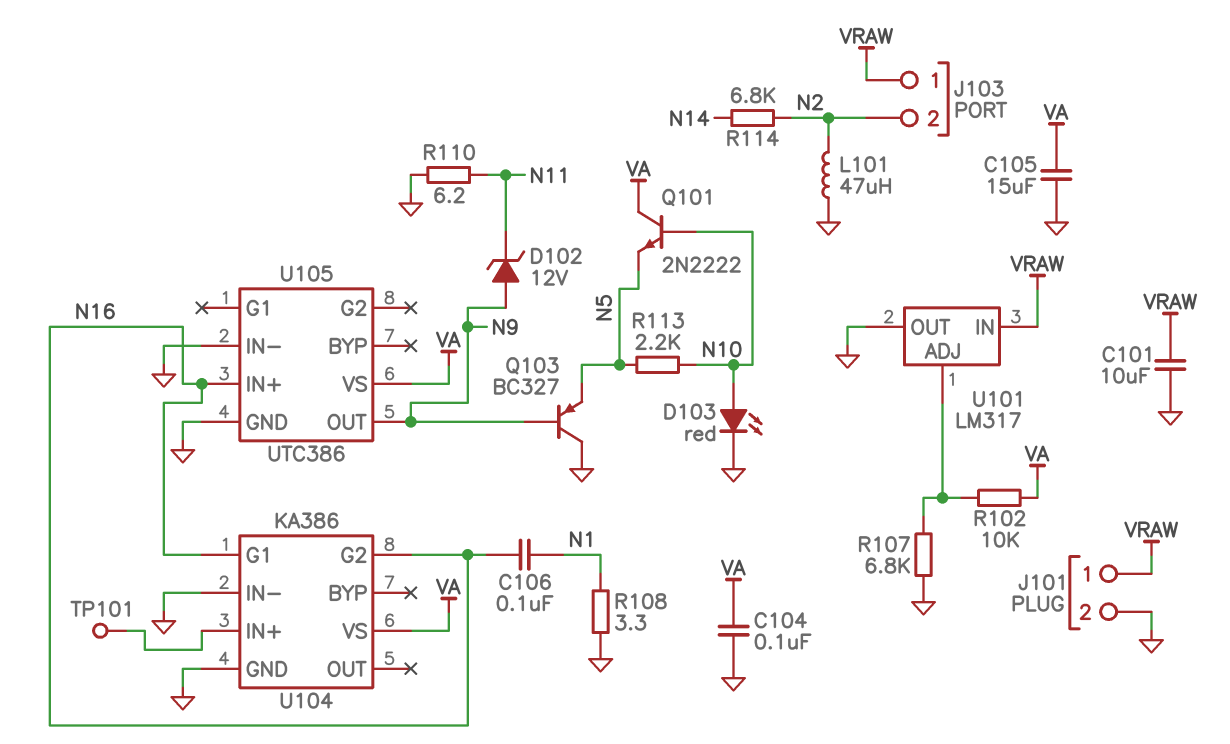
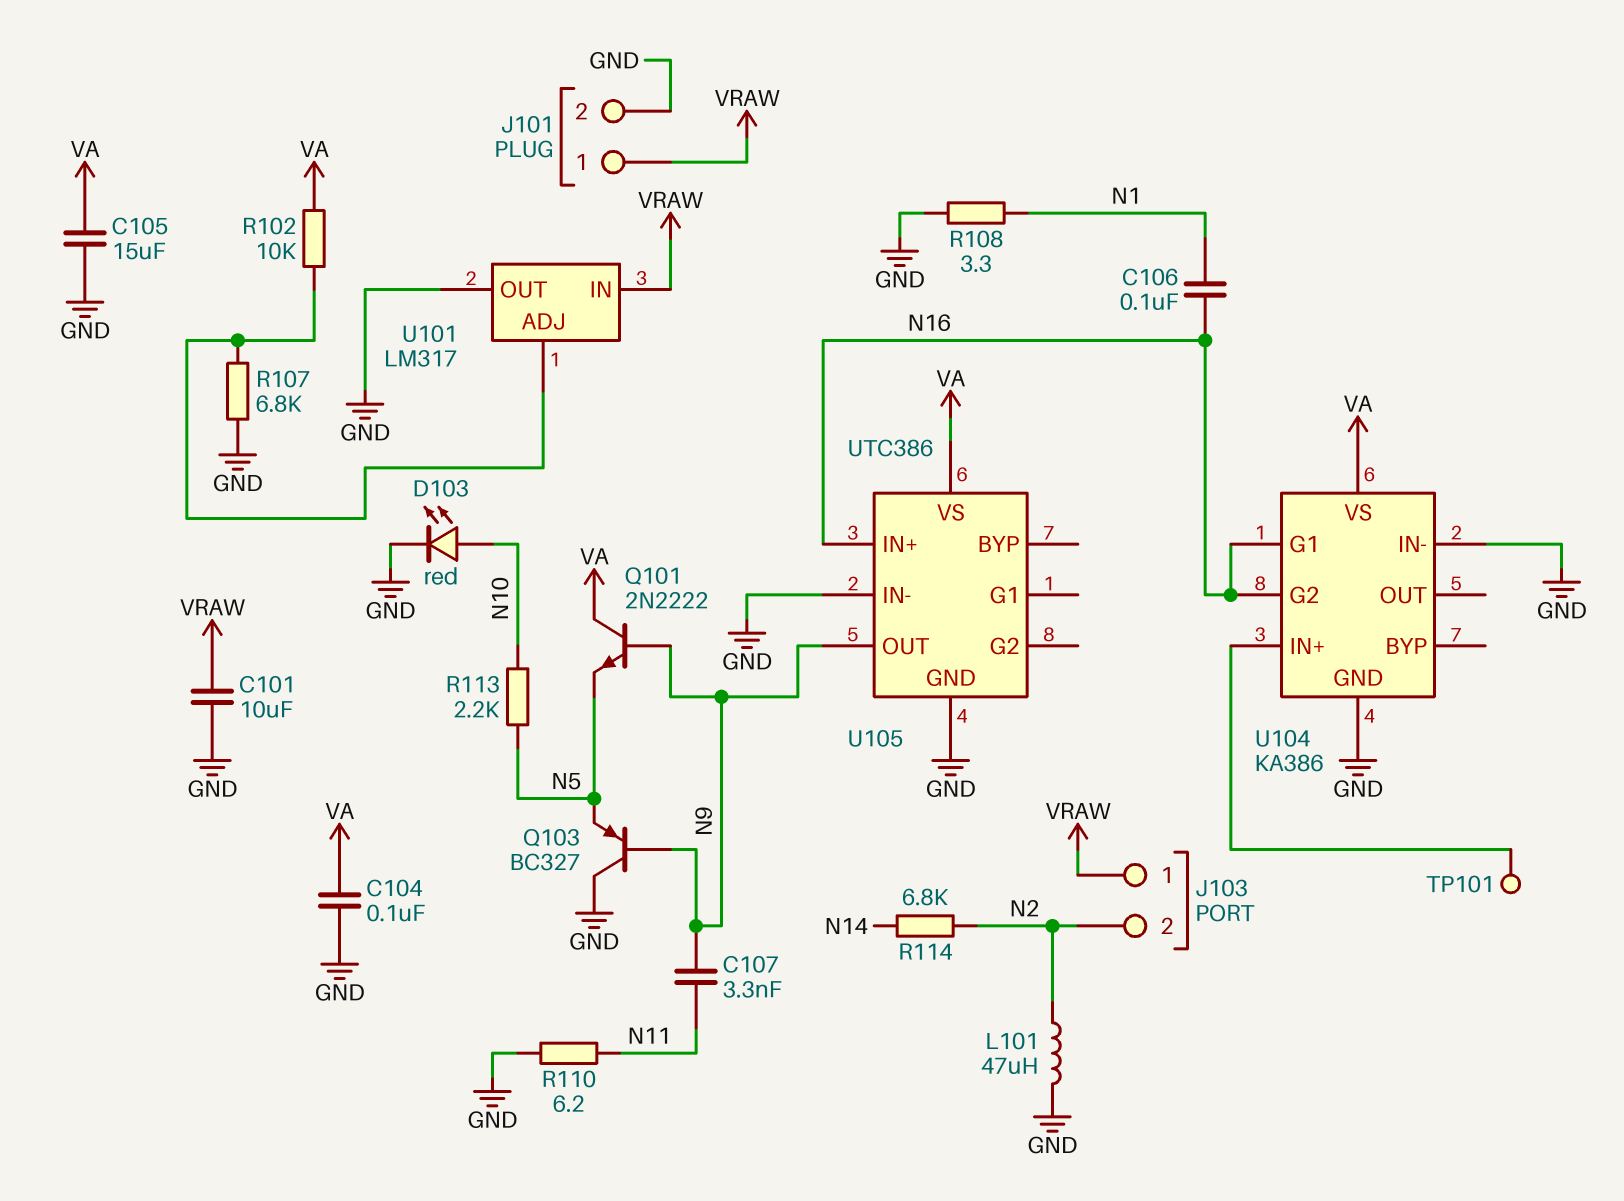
C107: none -> 3.3nF (N9, N11)
D102: zener 12V (A N9, K N11) -> none
Q101: NPN 2N2222 (B N10, C VA, E N5) -> NPN 2N2222 (B N9, C VA, E N5)

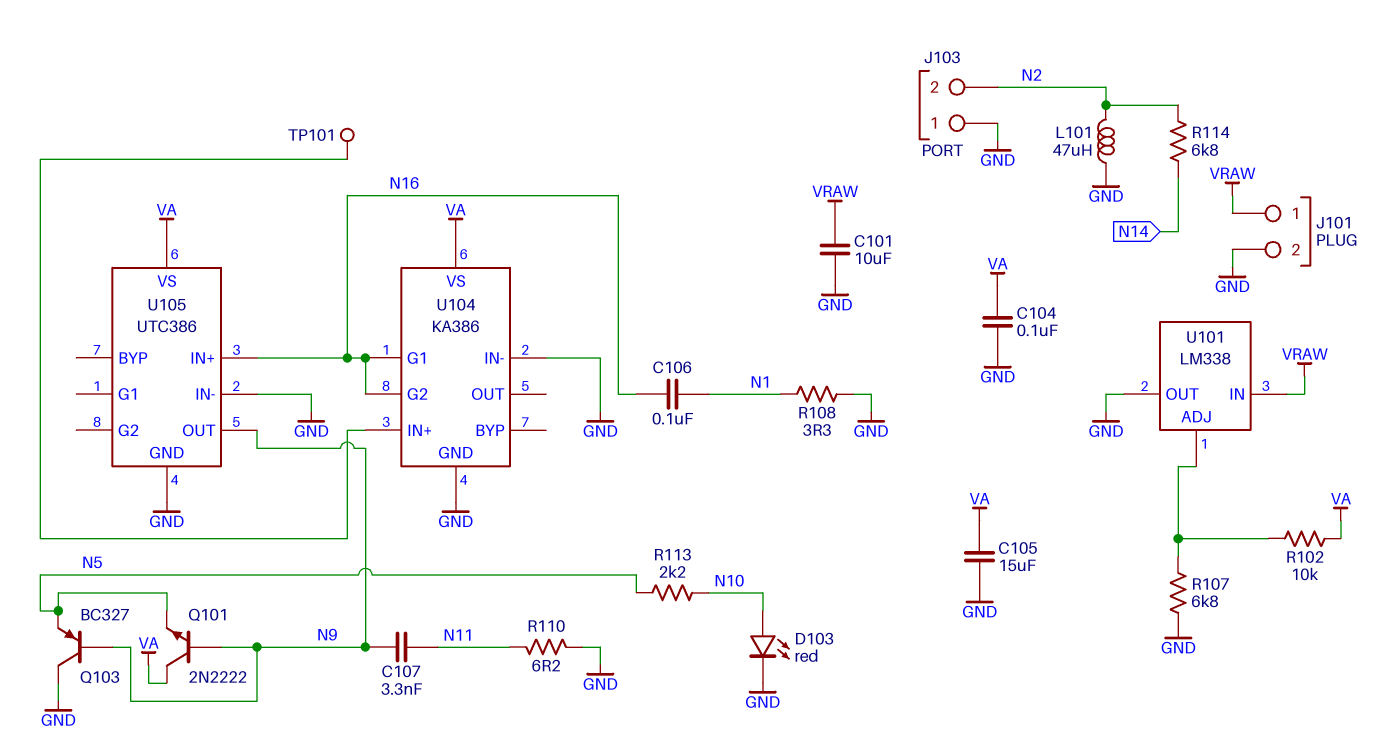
J103 pin 1: VRAW -> GND
U101: LM317 -> LM338

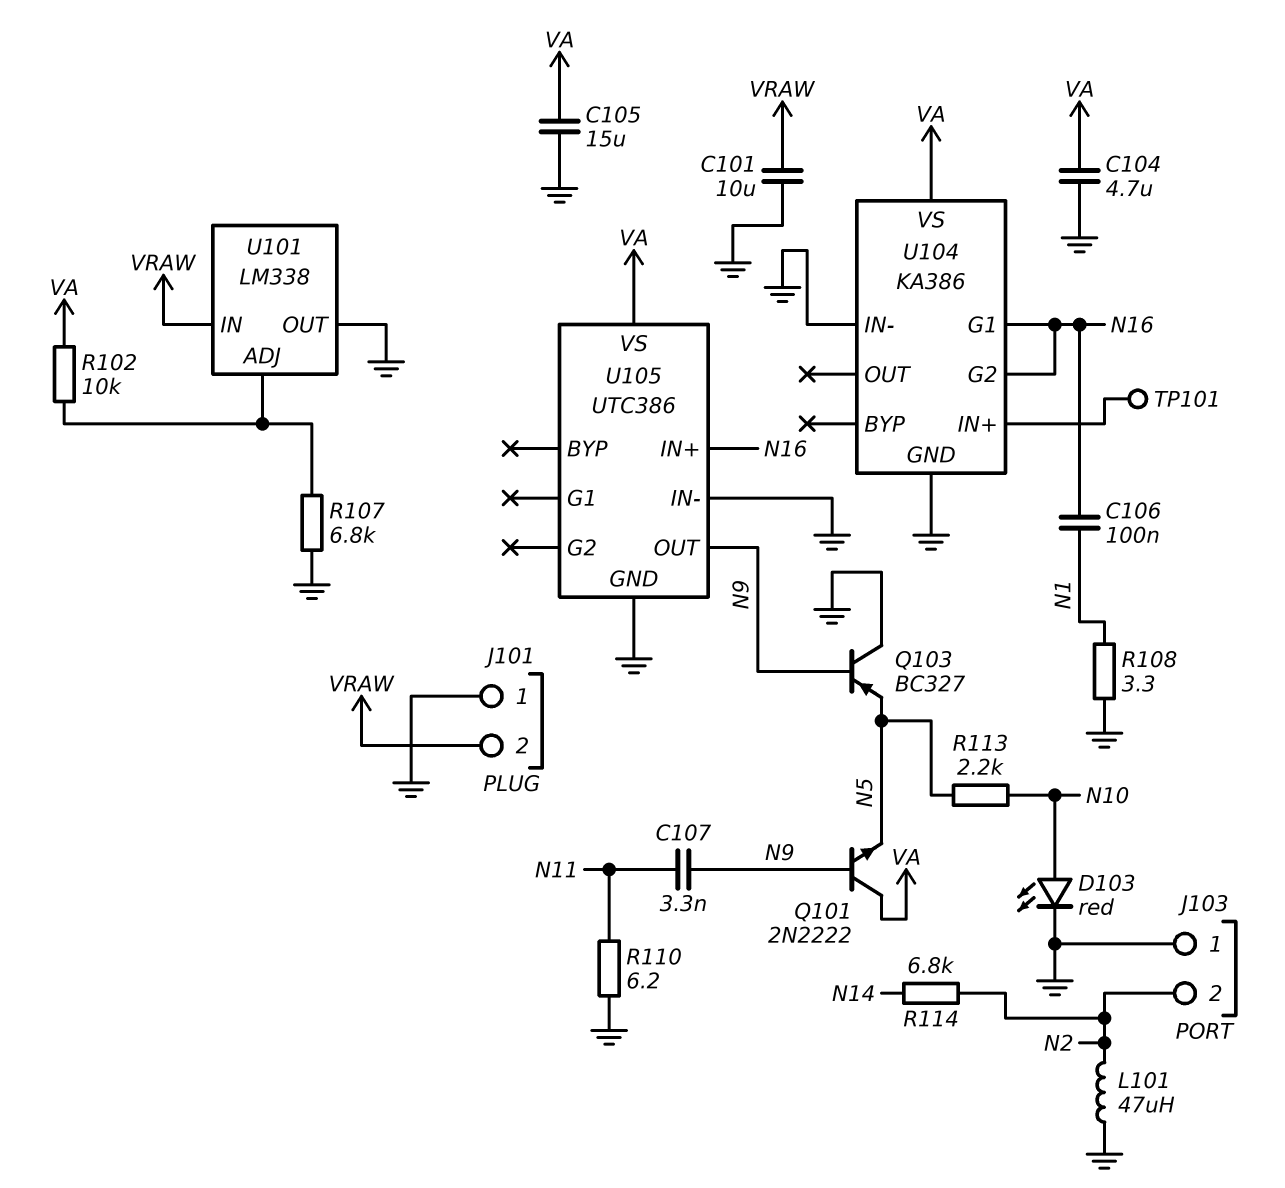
C104: 100nF (GND, VA) -> 4.7uF (GND, VA)
J101 pin 1: VRAW -> GND
J101 pin 2: GND -> VRAW

